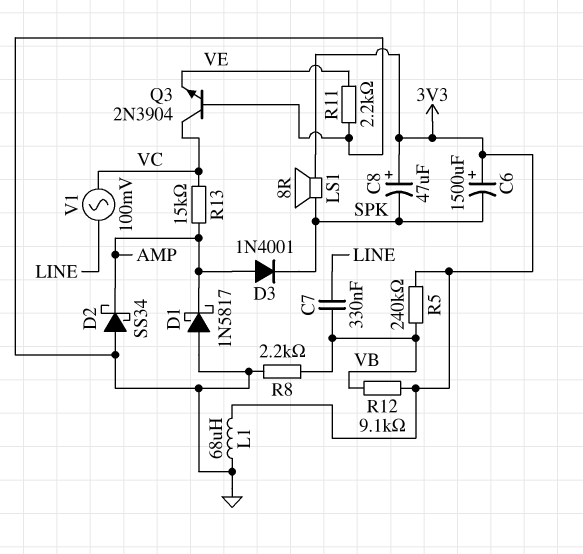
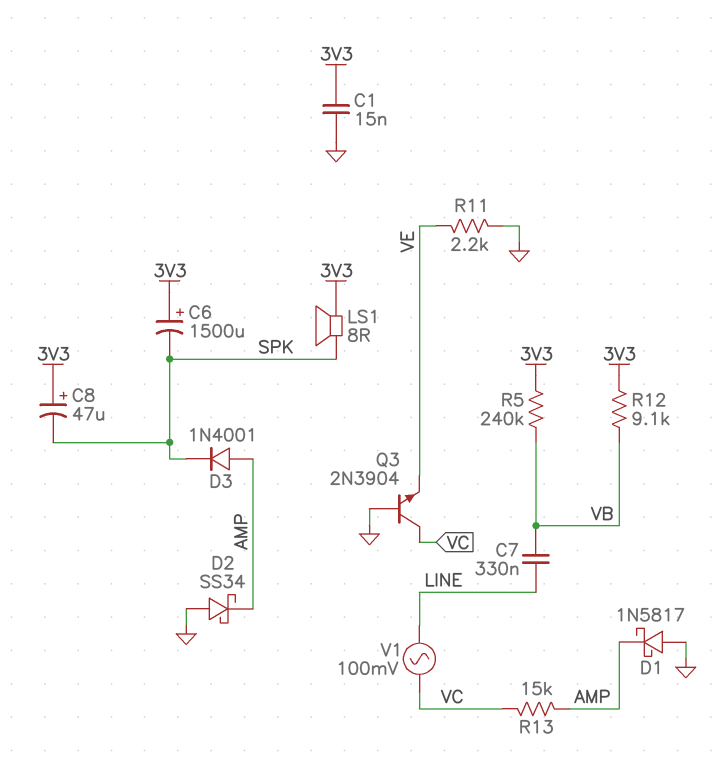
C1: none -> 15nF (3V3, GND)
L1: 68uH (3V3, GND) -> none
R8: 2.2k (GND, VB) -> none

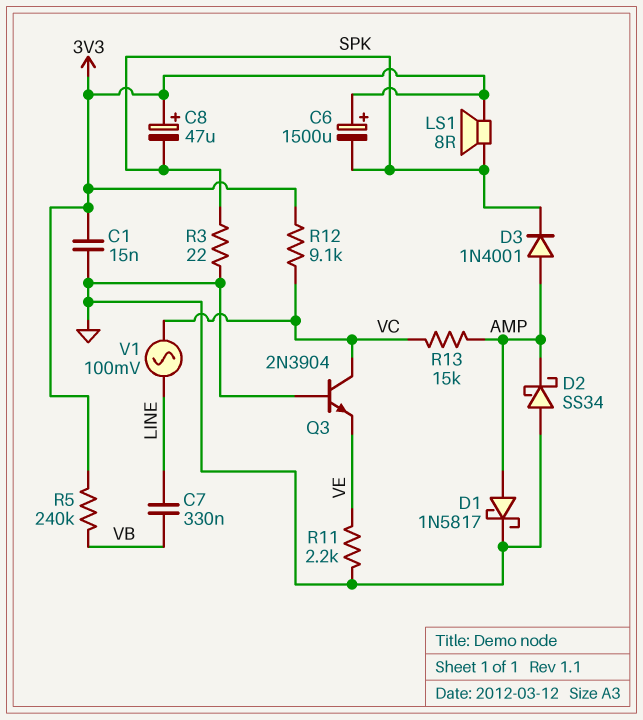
D1: schottky 1N5817 (A GND, K AMP) -> schottky 1N5817 (A AMP, K GND)
R3: none -> 22 (GND, SPK)
R12: 9.1k (3V3, VB) -> 9.1k (3V3, VC)

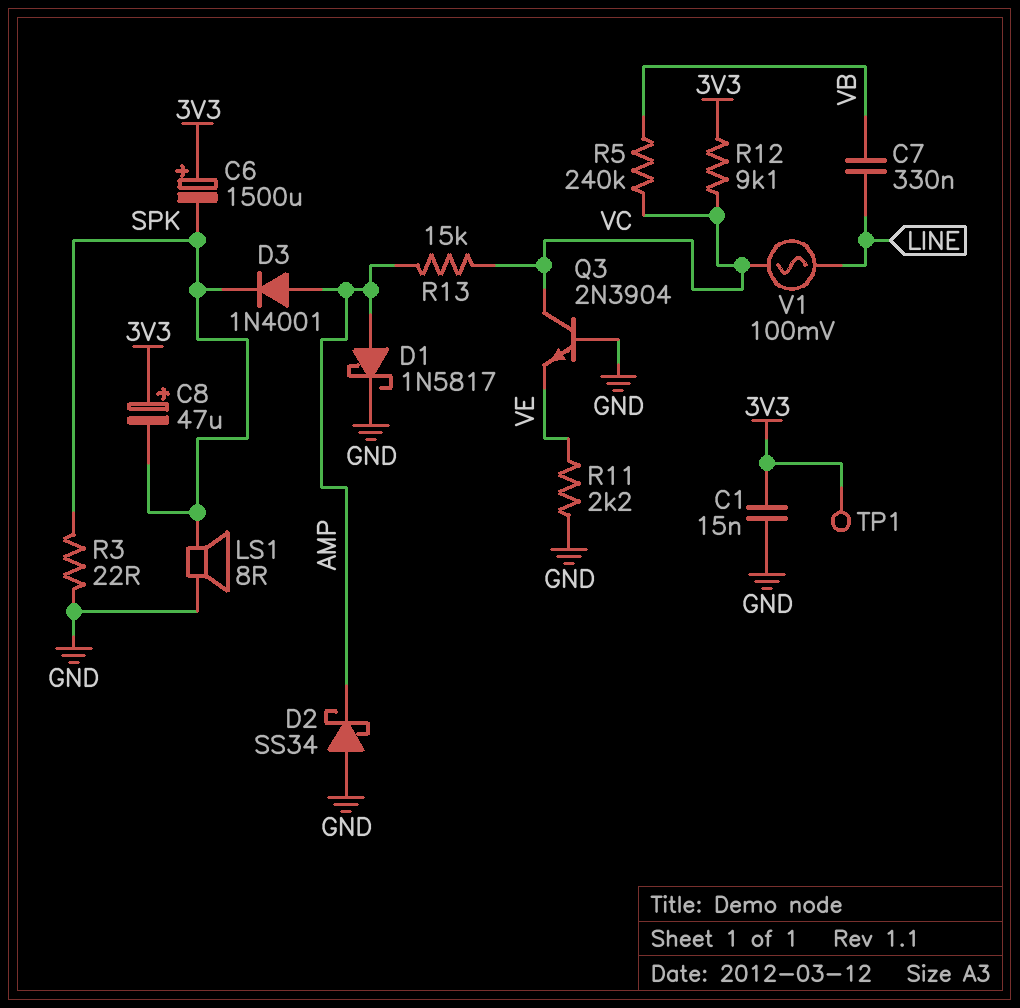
LS1: speaker 8R (3V3, SPK) -> speaker 8R (GND, SPK)
R5: 240k (3V3, VB) -> 240k (VB, VC)
TP1: none -> test point (3V3)

